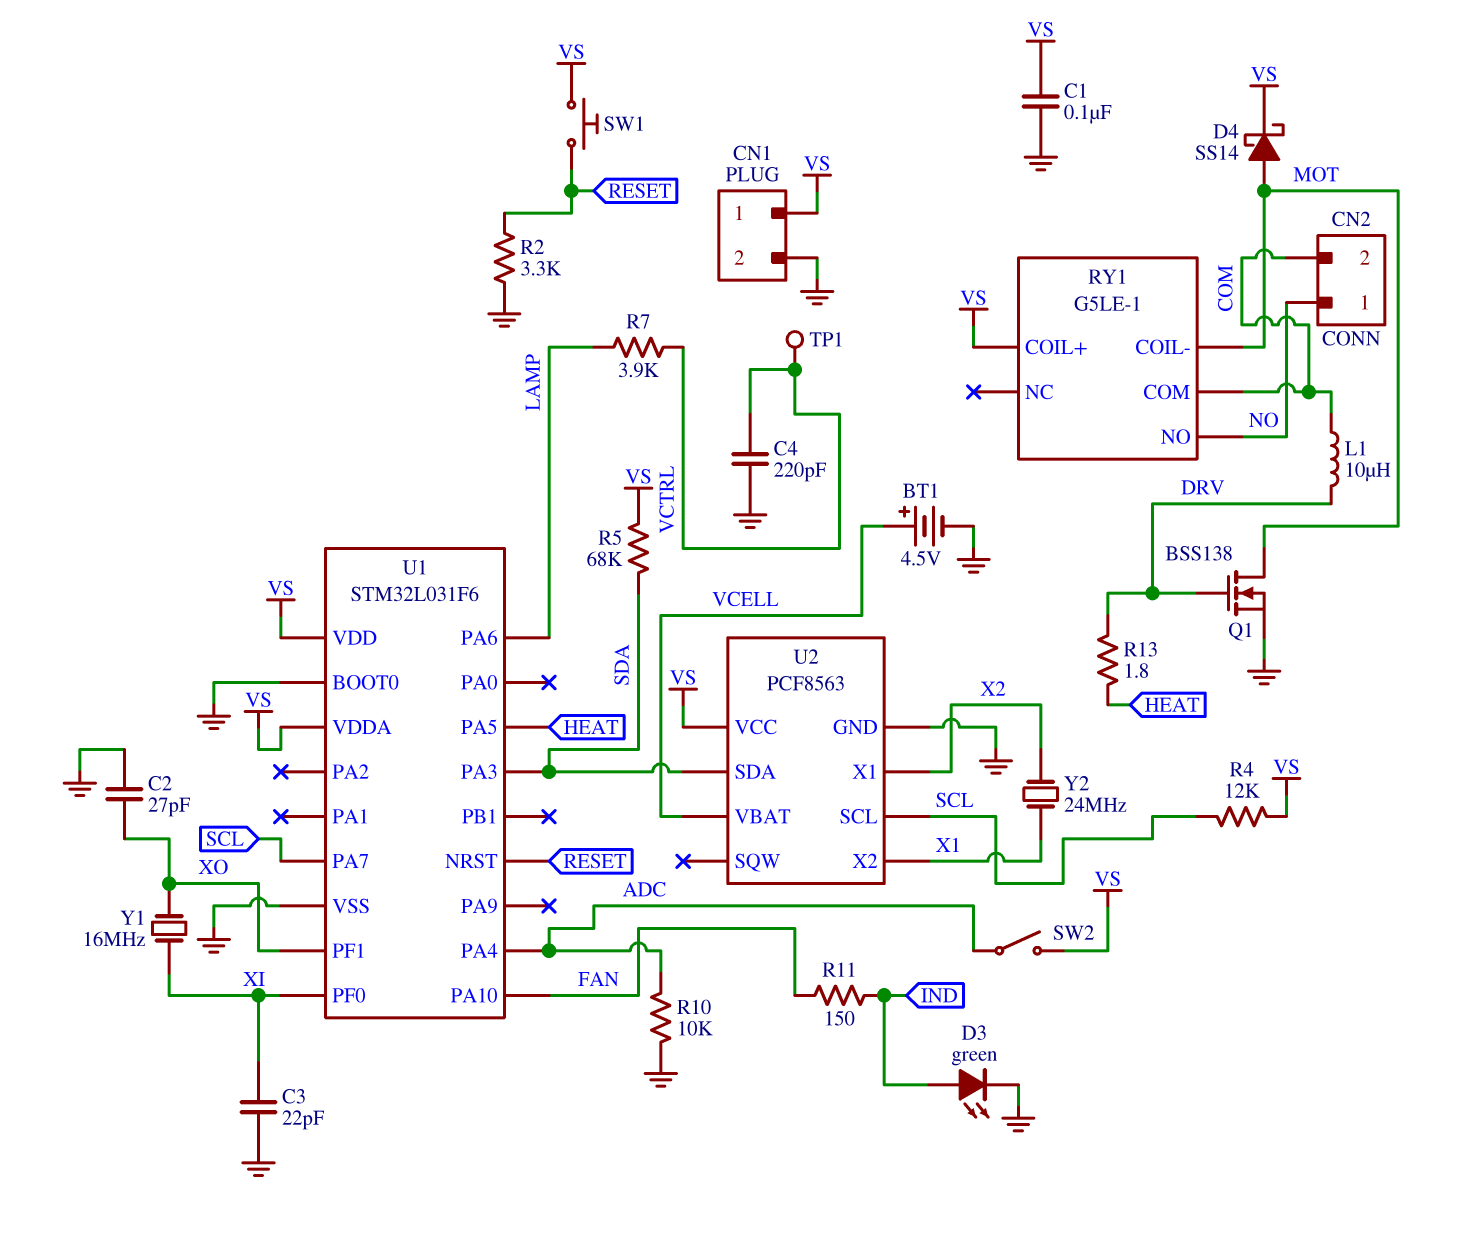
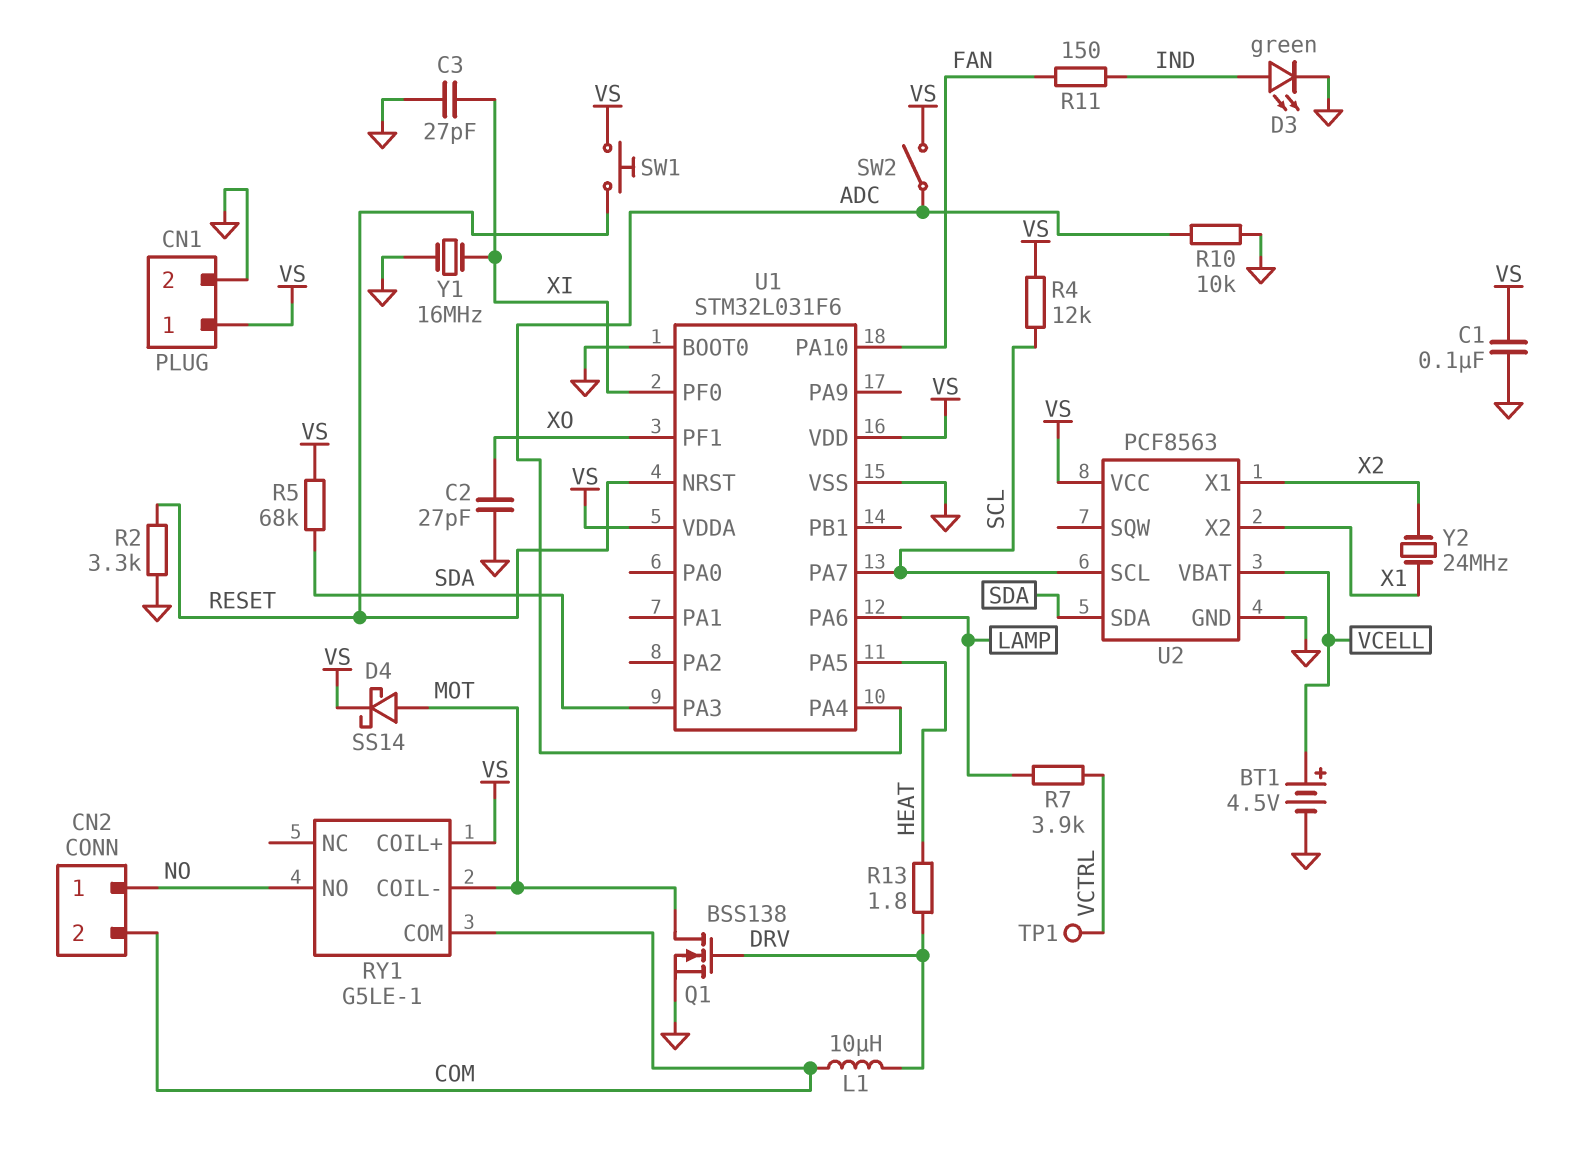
C3: 22pF (GND, XI) -> 27pF (GND, XI)
C4: 220pF (GND, VCTRL) -> none
Y1: 16MHz (XI, XO) -> 16MHz (GND, XI)

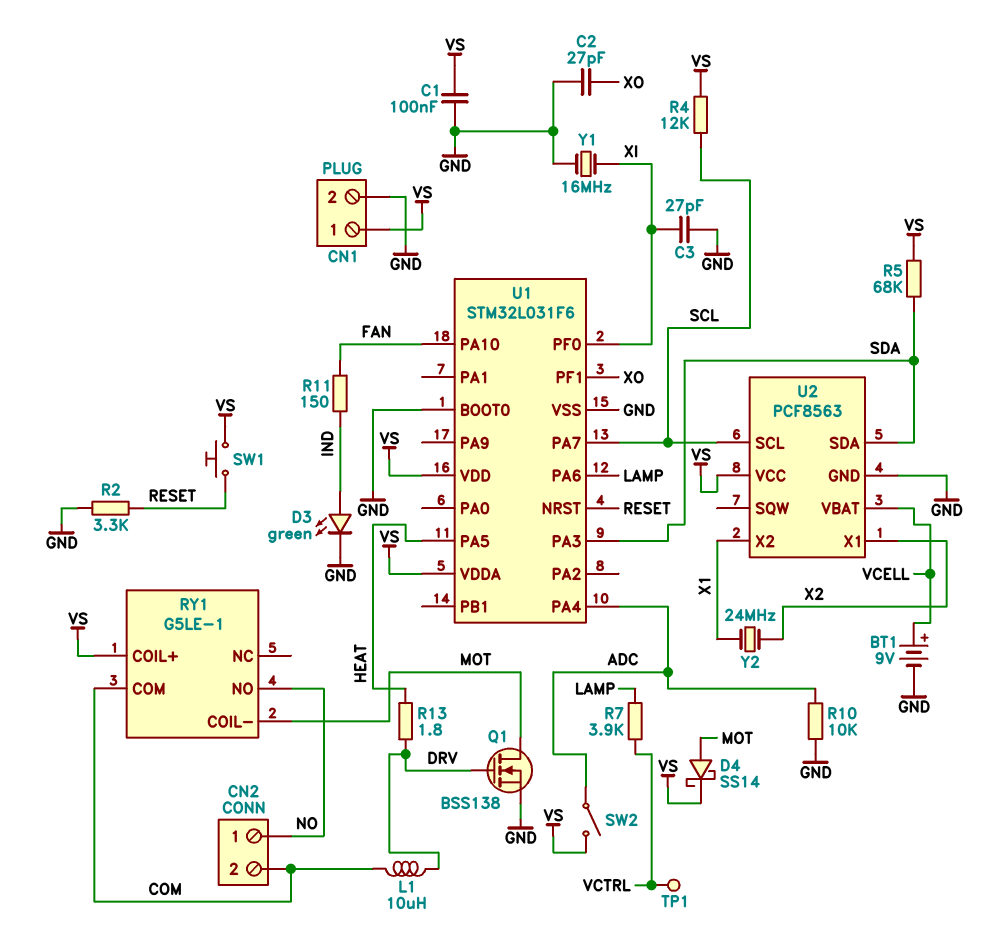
BT1: 4.5V (plus VCELL, minus GND) -> 9V (plus VCELL, minus GND)

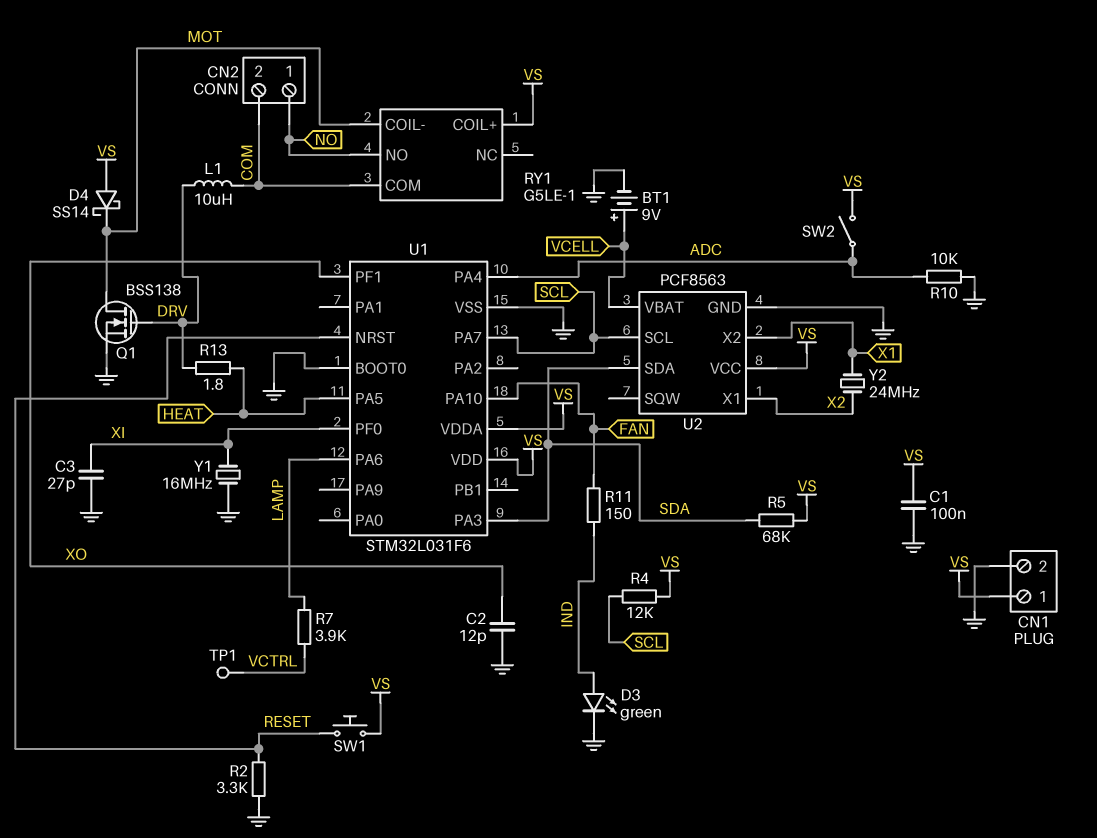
C2: 27pF (GND, XO) -> 12pF (GND, XO)
D4: schottky SS14 (A MOT, K VS) -> schottky SS14 (A VS, K MOT)

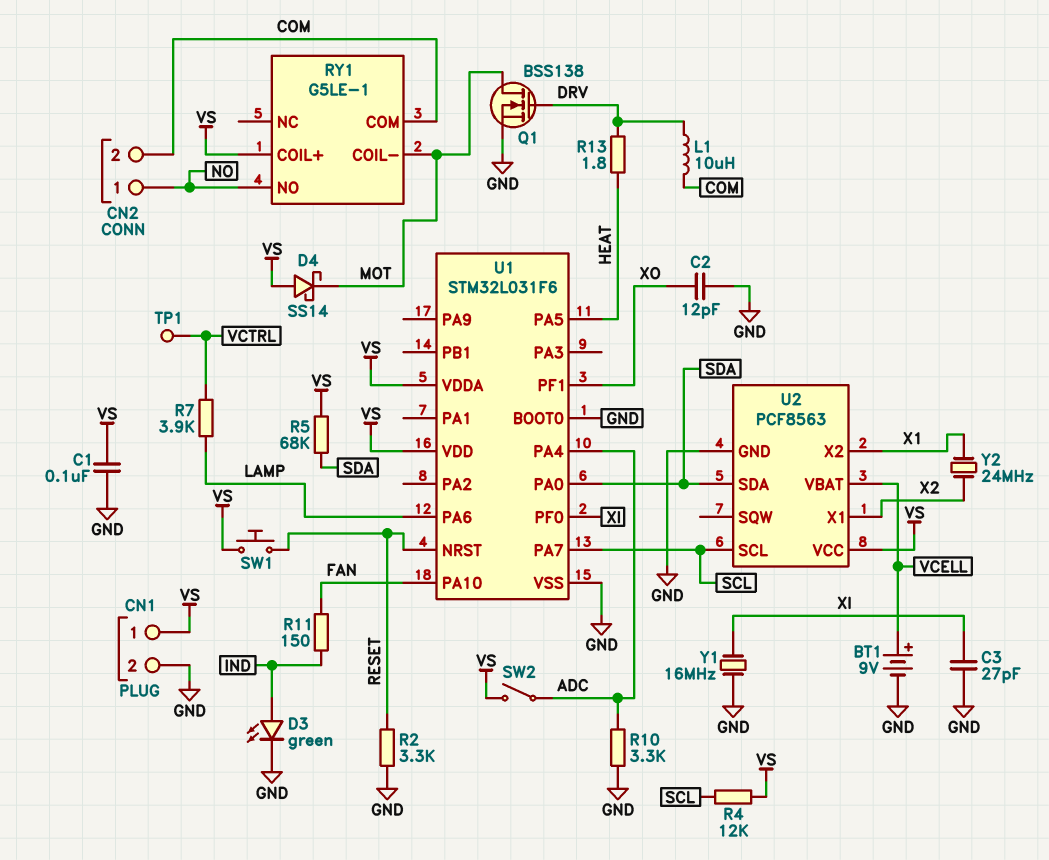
R10: 10k (ADC, GND) -> 3.3k (ADC, GND)
U1 pin PA0: none -> SDA
U1 pin PA3: SDA -> none

